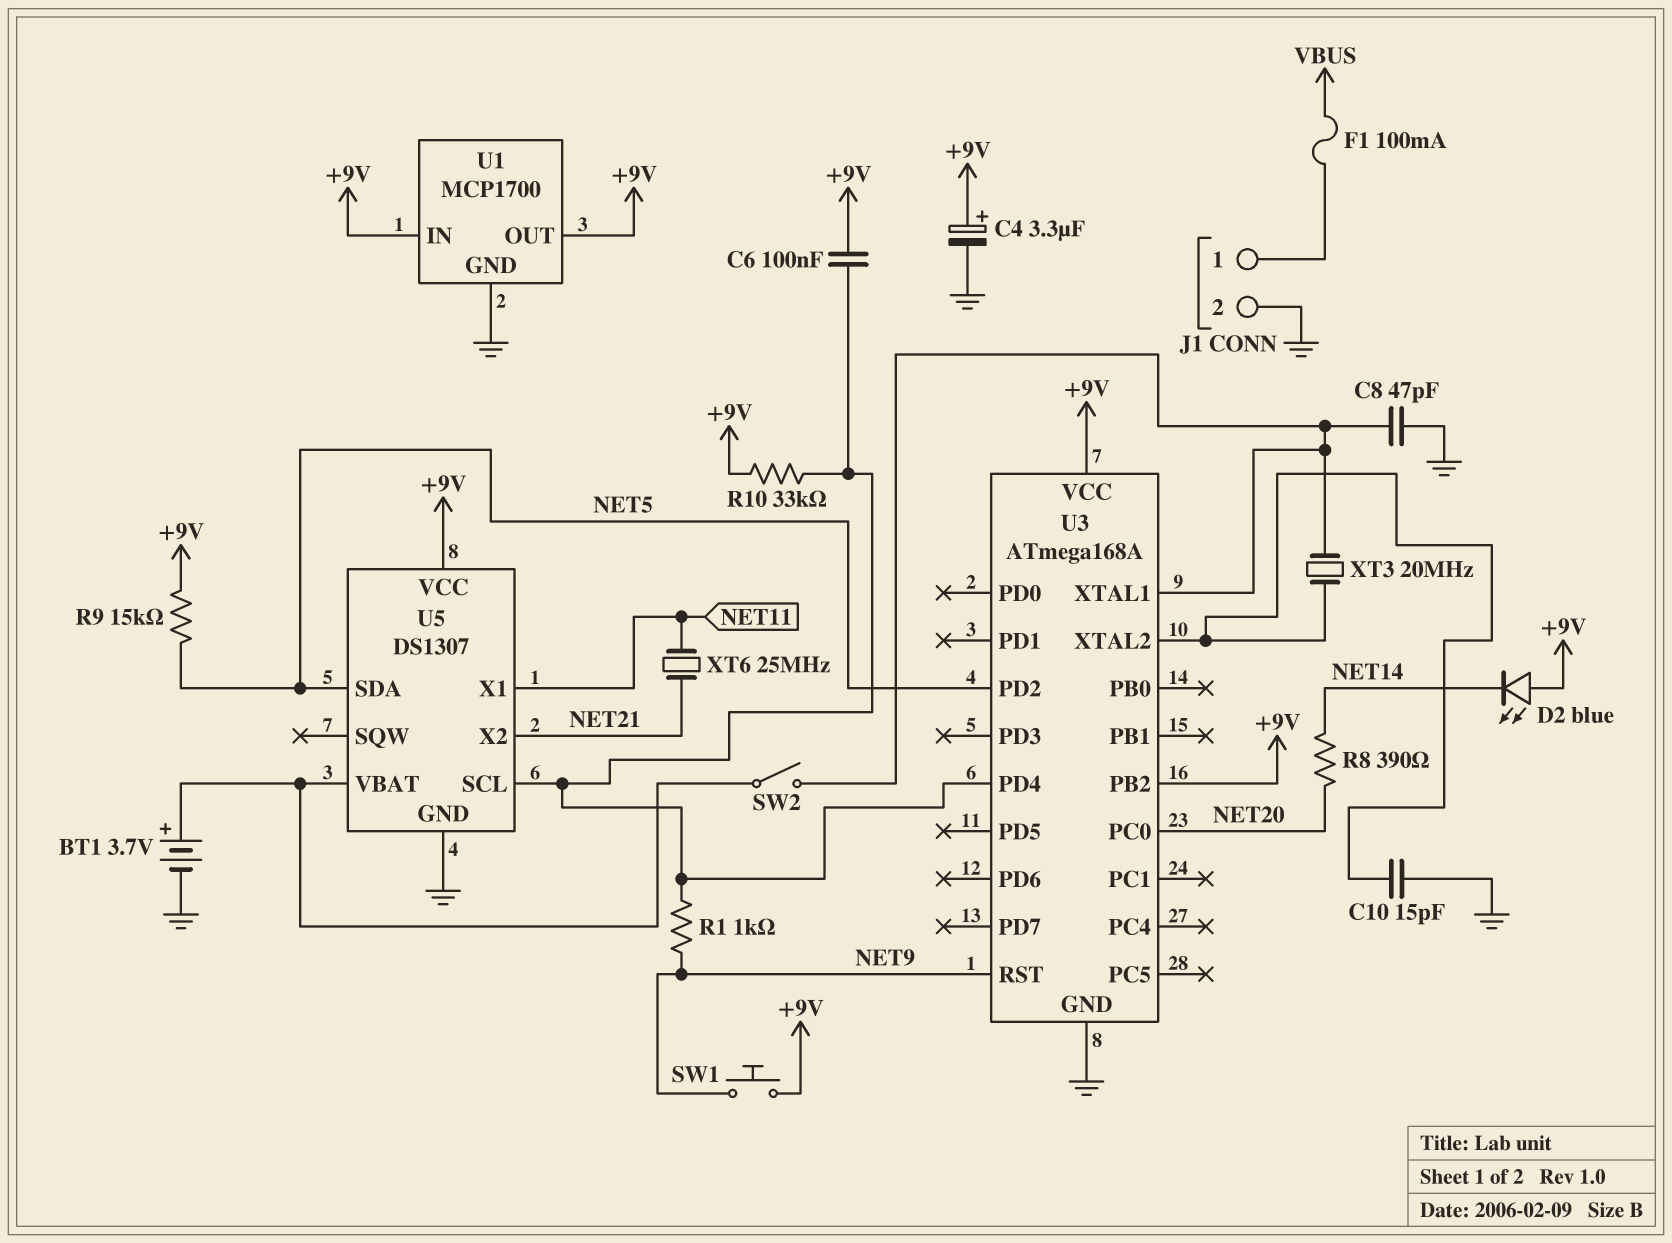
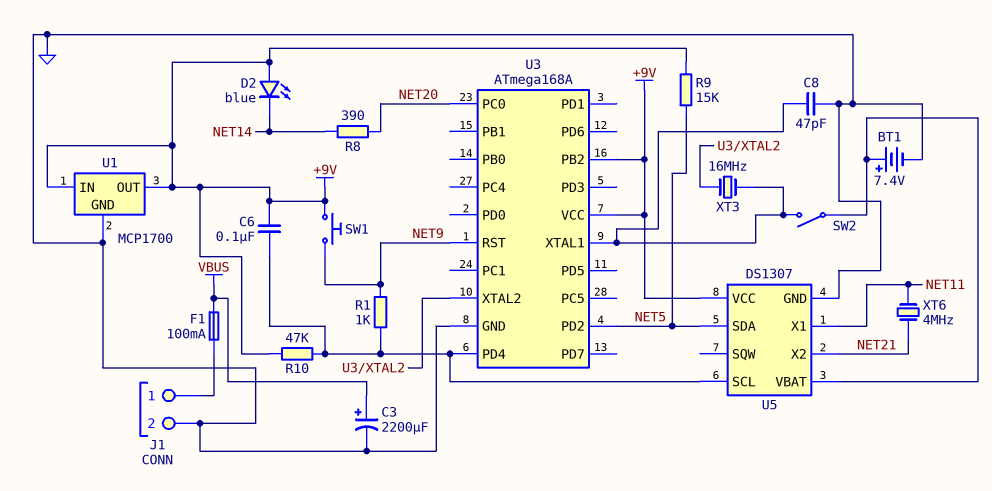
BT1: 3.7V (plus U5/VBAT, minus GND) -> 7.4V (plus U5/VBAT, minus GND)
C3: none -> 2200uF (plus VBUS, minus GND)
C4: 3.3uF (plus +9V, minus GND) -> none
C10: 15pF (GND, U3/XTAL2) -> none
R10: 33k (+9V, U3/PD4) -> 47k (+9V, U3/PD4)
XT3: 20MHz (U3/XTAL1, U3/XTAL2) -> 16MHz (U3/XTAL1, U3/XTAL2)
XT6: 25MHz (NET11, NET21) -> 4MHz (NET11, NET21)

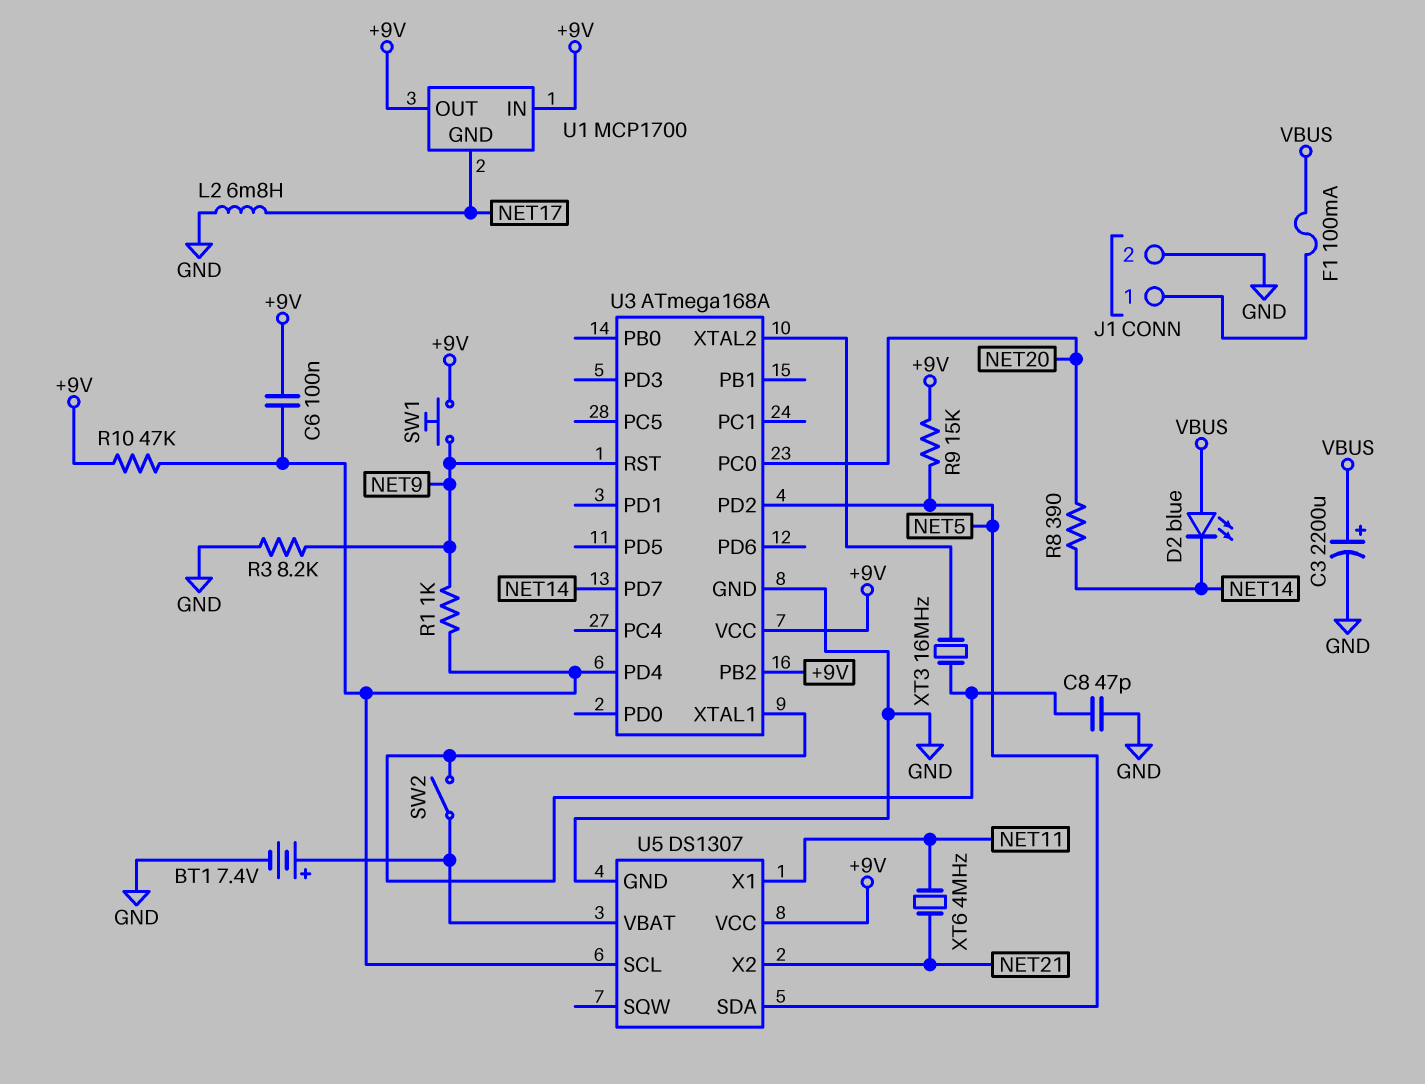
D2: LED blue (A +9V, K NET14) -> LED blue (A VBUS, K NET14)
L2: none -> 6.8mH (GND, NET17)
R3: none -> 8.2k (GND, NET9)
U1 pin GND: GND -> NET17
U3 pin PD7: none -> NET14

